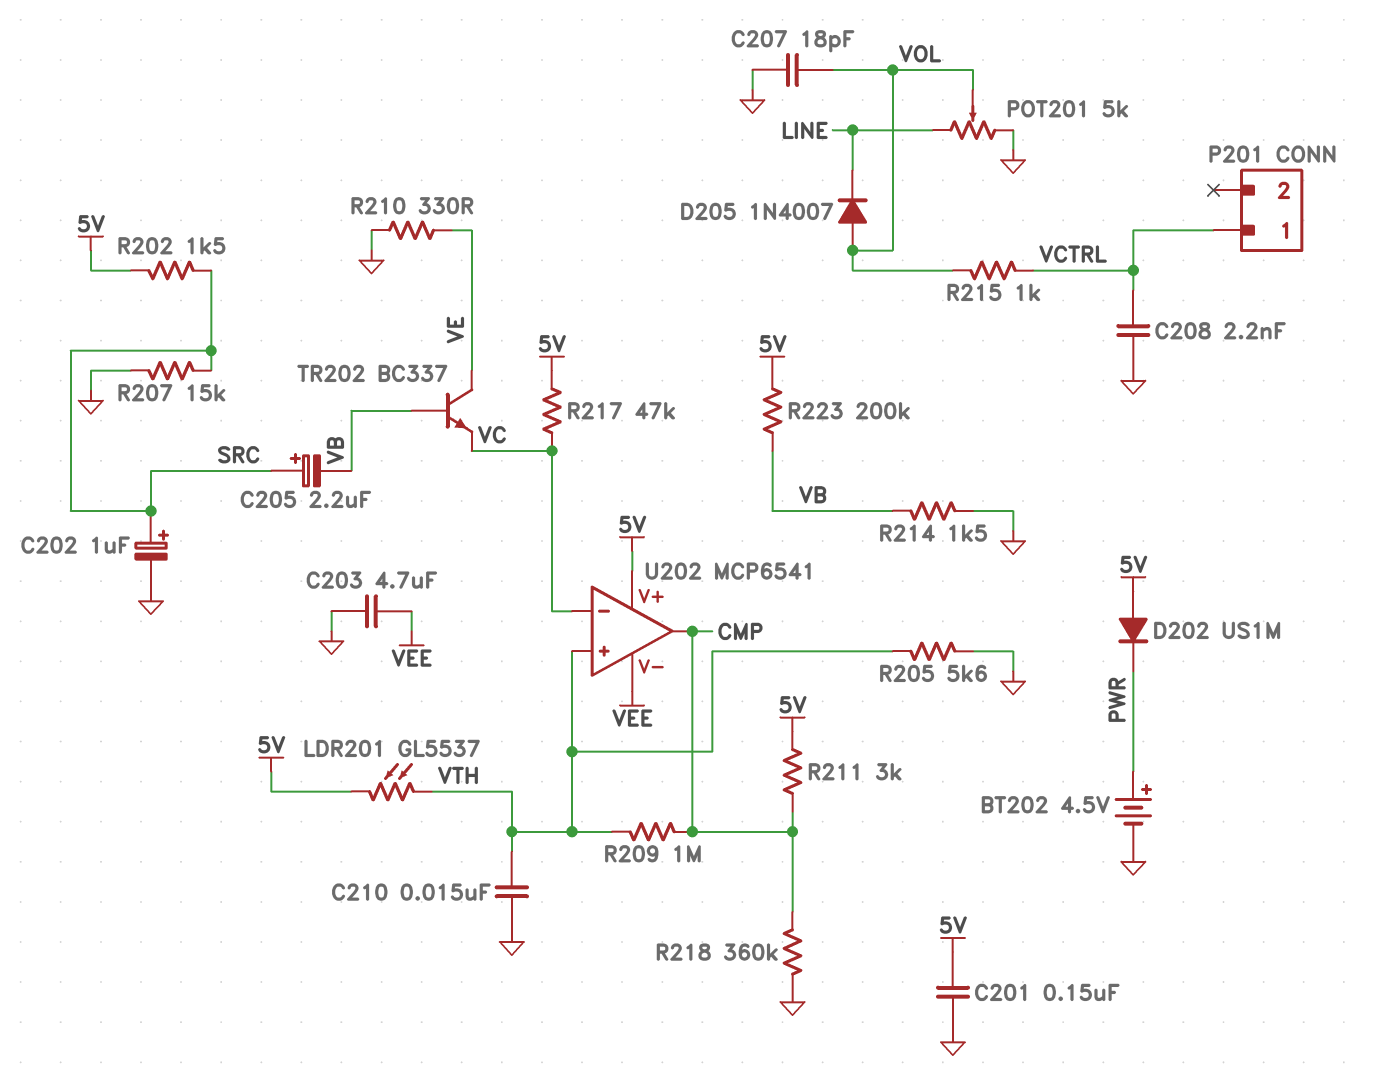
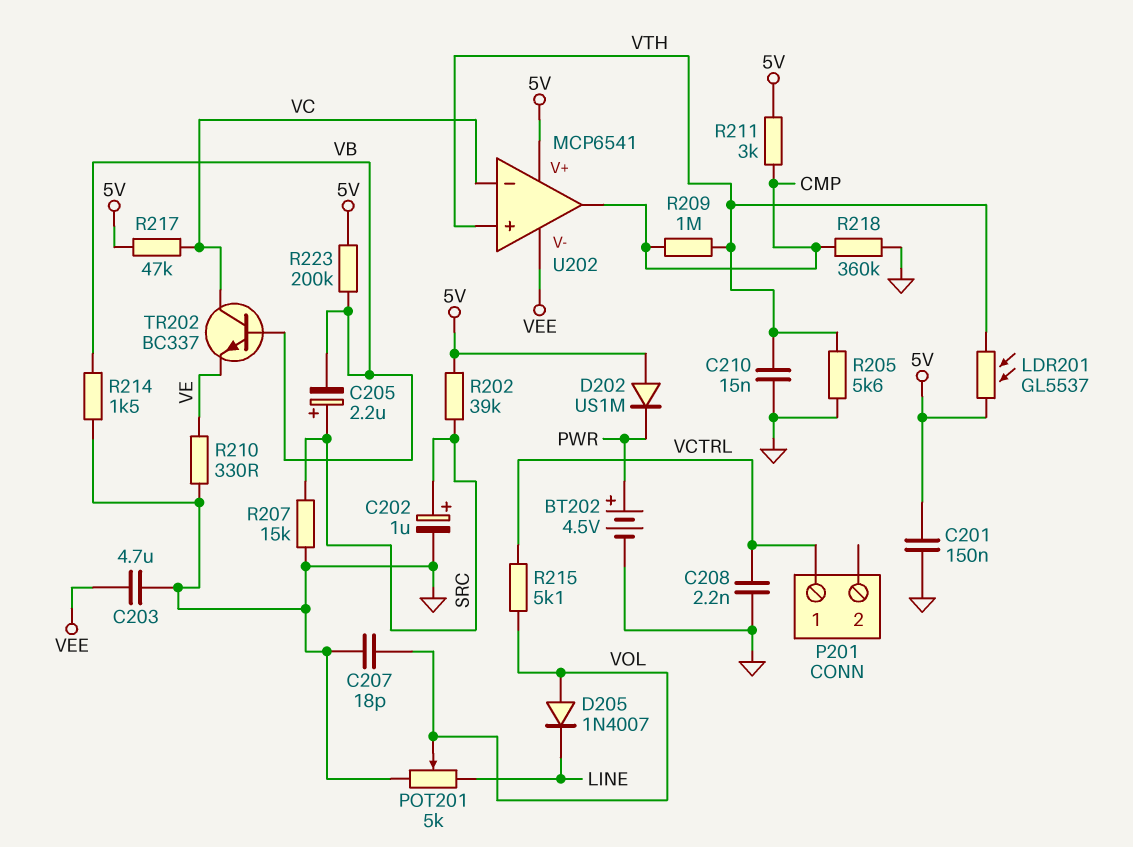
R202: 1.5k (5V, SRC) -> 39k (5V, SRC)
R215: 1k (VCTRL, VOL) -> 5.1k (VCTRL, VOL)
TR202: NPN BC337 (B VB, C VE, E VC) -> NPN BC337 (B VB, C VC, E VE)

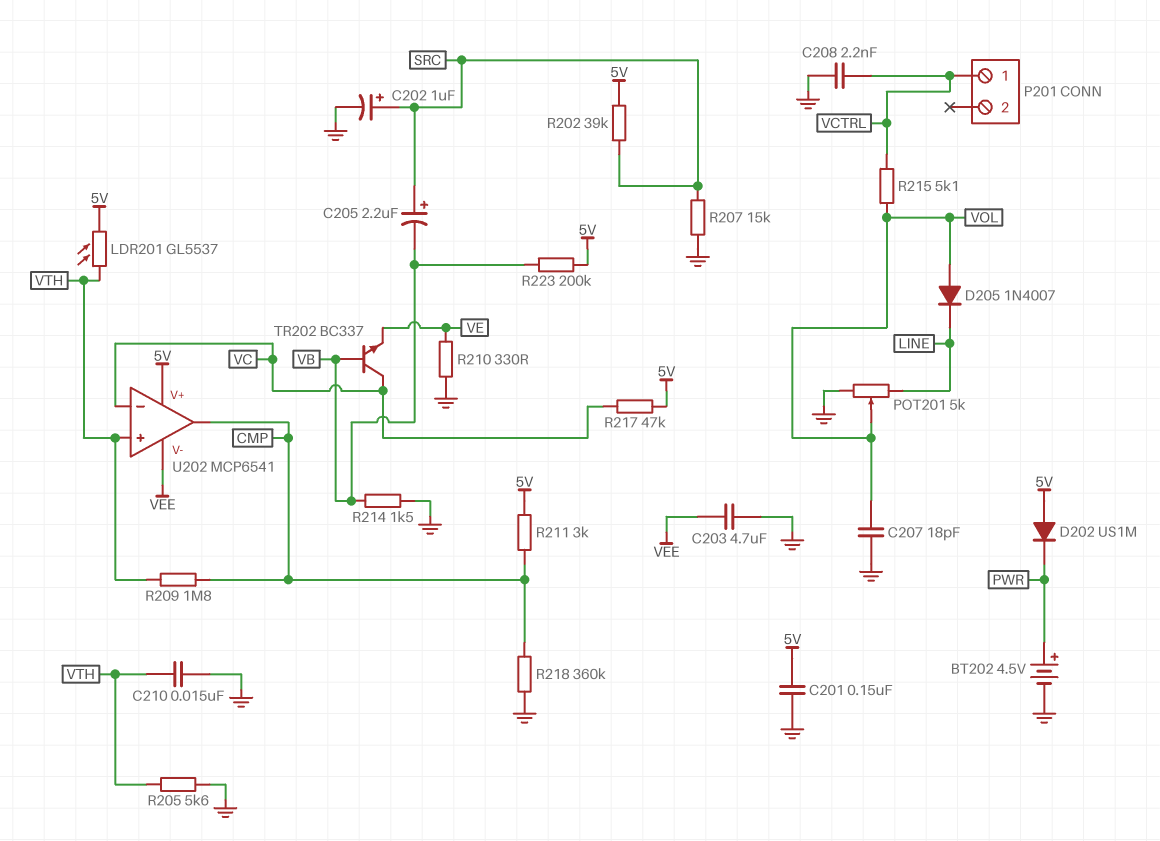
R209: 1M (CMP, VTH) -> 1.8M (CMP, VTH)

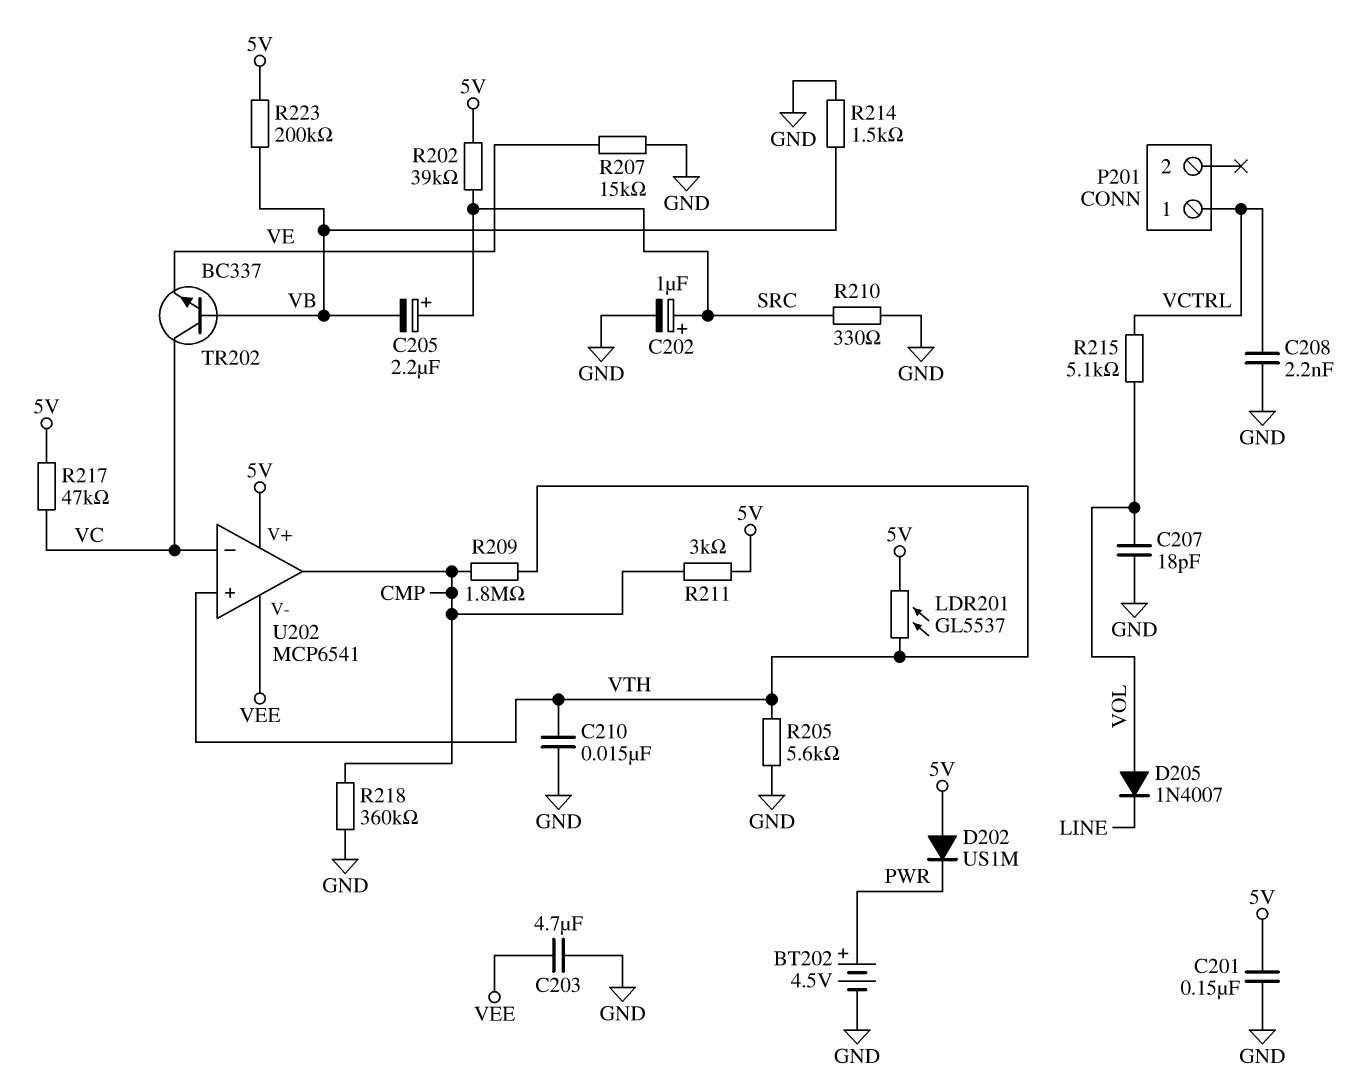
POT201: 5k (GND, LINE, wiper VOL) -> none
R207: 15k (GND, SRC) -> 15k (GND, VE)
R210: 330 (GND, VE) -> 330 (GND, SRC)

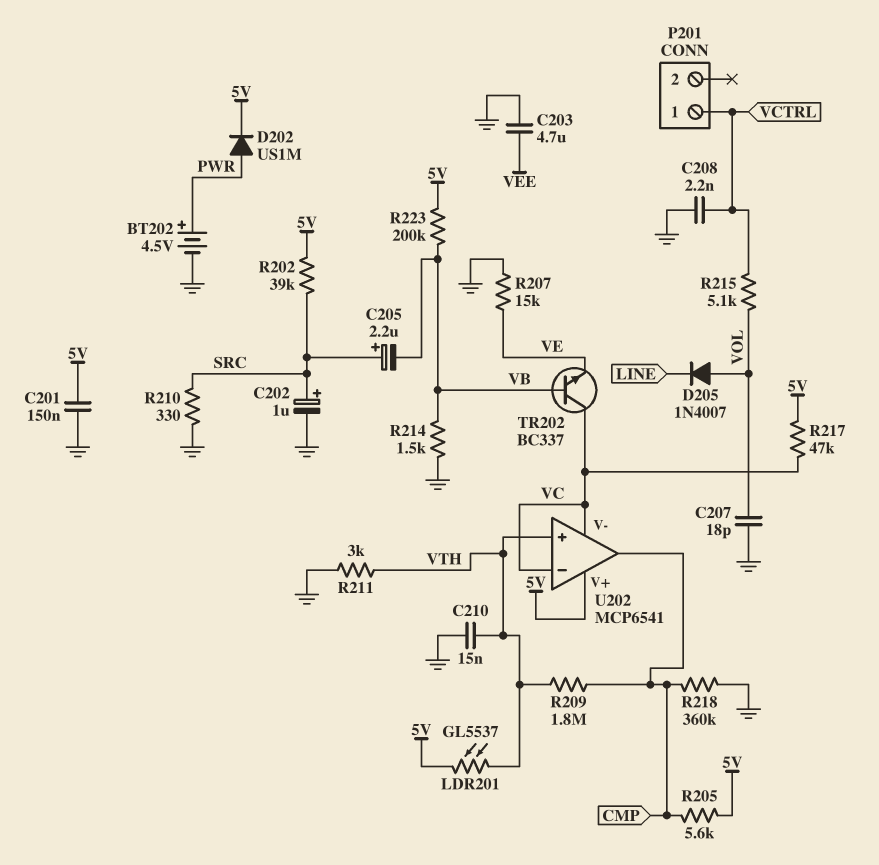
D202: diode US1M (A 5V, K PWR) -> diode US1M (A PWR, K 5V)
R205: 5.6k (GND, VTH) -> 5.6k (5V, CMP)
R211: 3k (5V, CMP) -> 3k (GND, VTH)
U202 pin V-: VEE -> VC

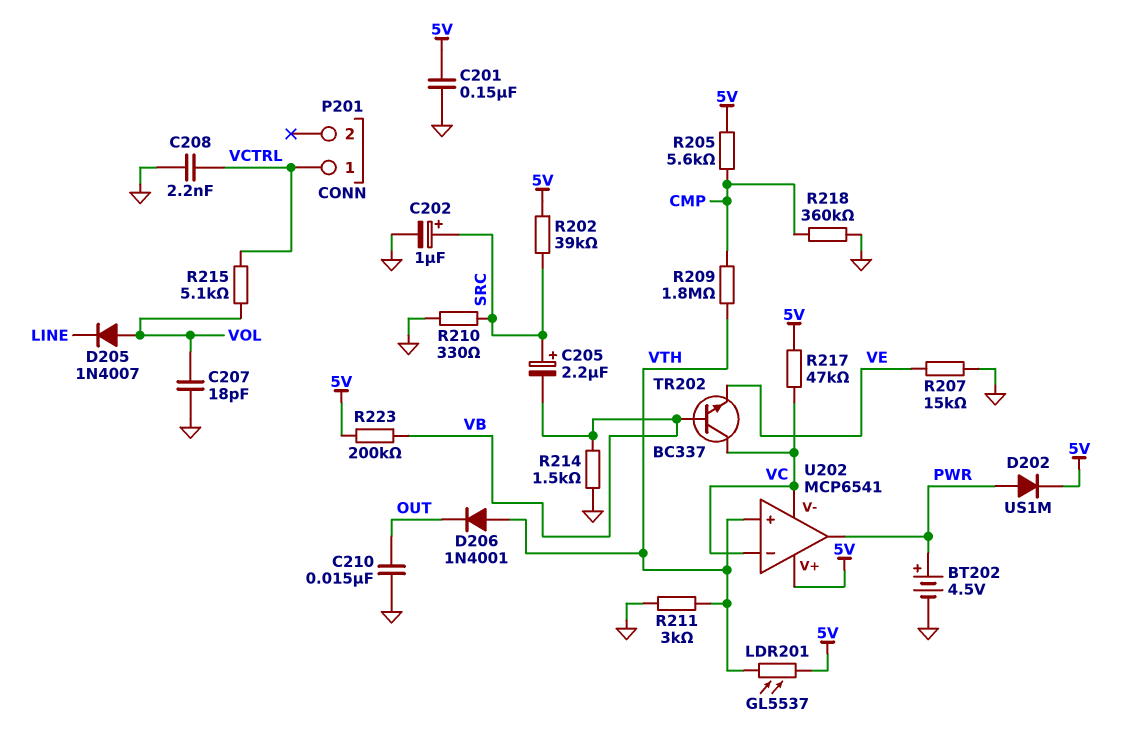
C203: 4.7uF (GND, VEE) -> none
C210: 15nF (GND, VTH) -> 15nF (GND, OUT)
D206: none -> diode 1N4001 (A VTH, K OUT)
U202 pin out: CMP -> PWR

